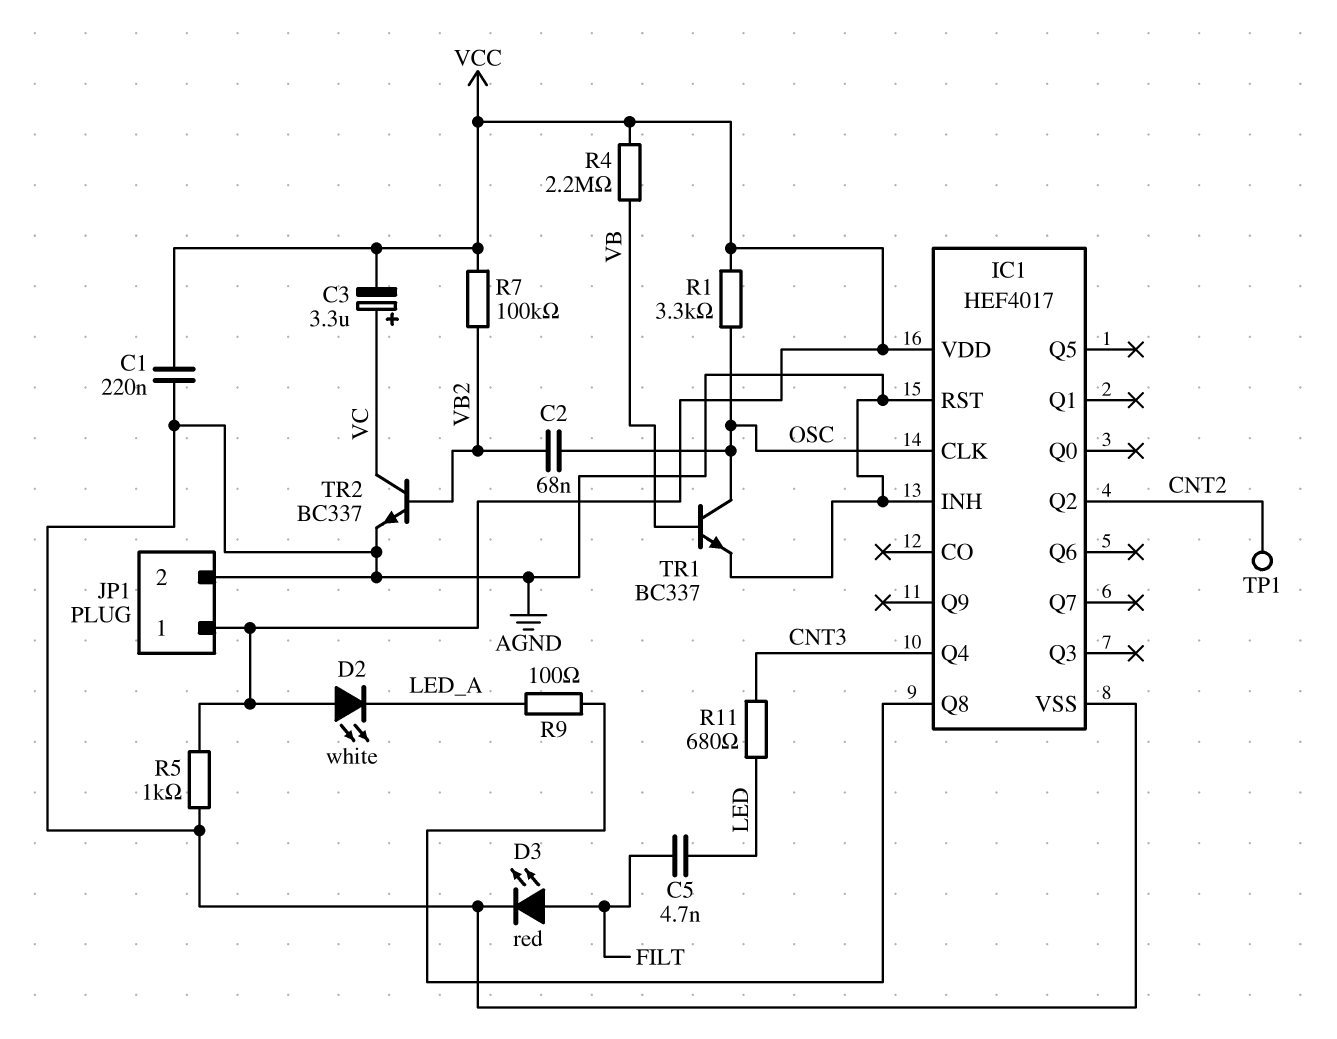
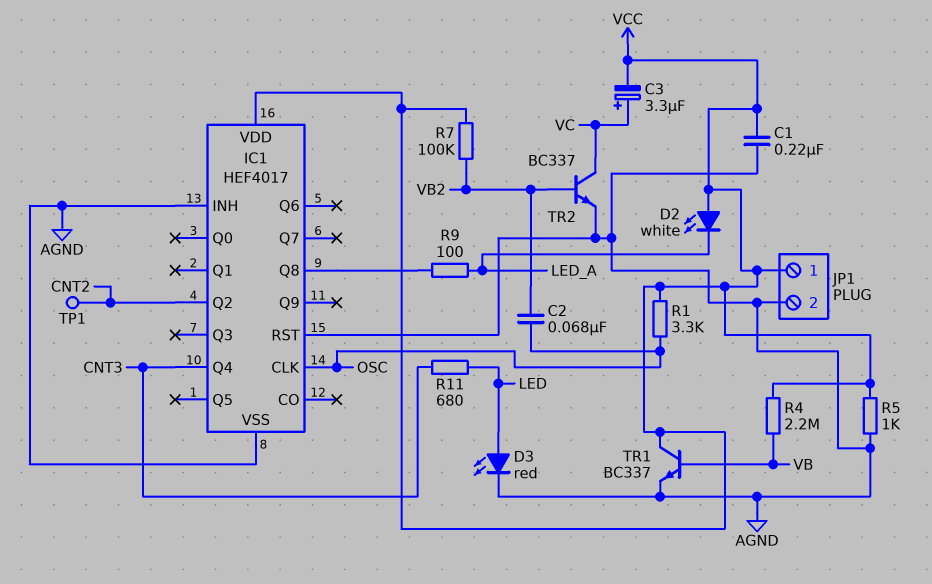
C5: 4.7nF (FILT, LED) -> none
D3: LED red (A FILT, K AGND) -> LED red (A LED, K AGND)
TR1: NPN BC337 (B VB, C OSC, E AGND) -> NPN BC337 (B VB, C VCC, E AGND)

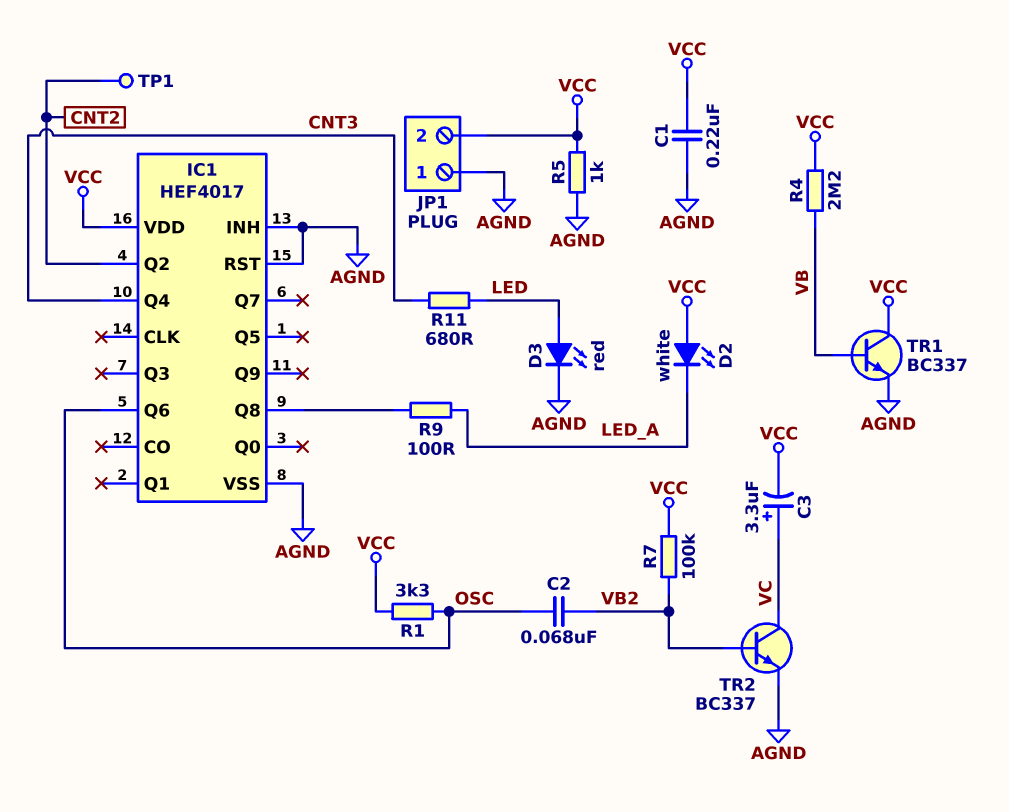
IC1 pin CLK: OSC -> none
IC1 pin Q6: none -> OSC
JP1 pin 1: VCC -> AGND
JP1 pin 2: AGND -> VCC

